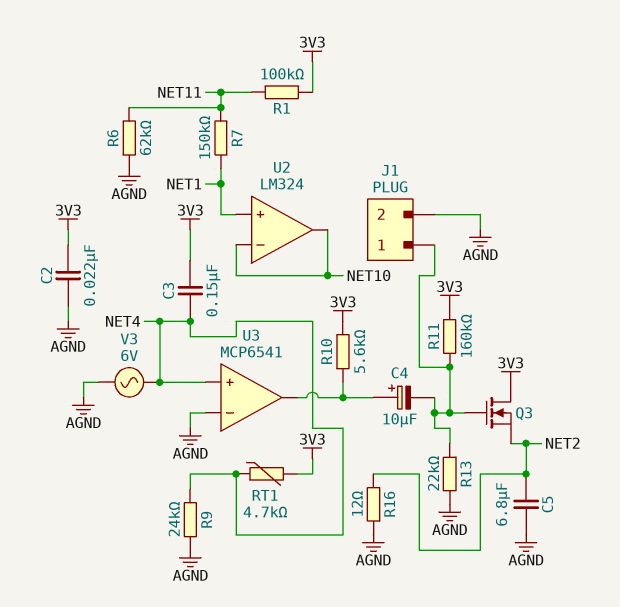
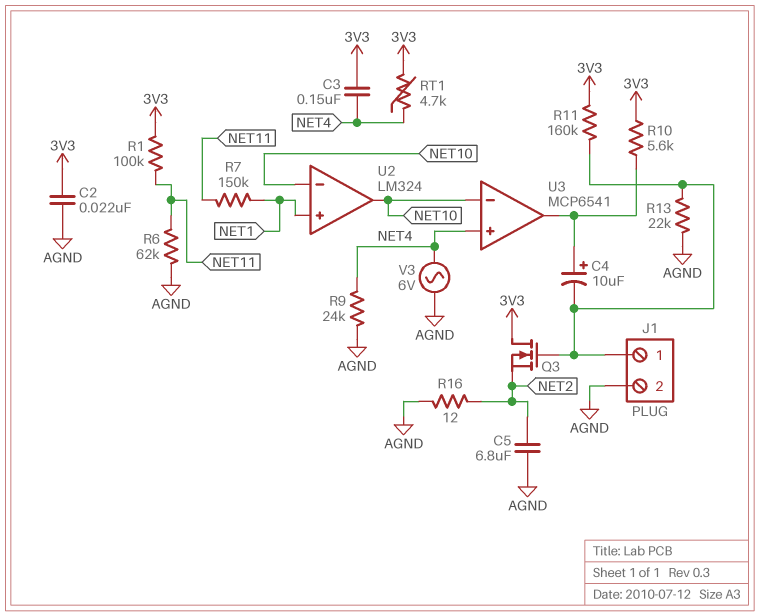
U3 pin in-: AGND -> NET10

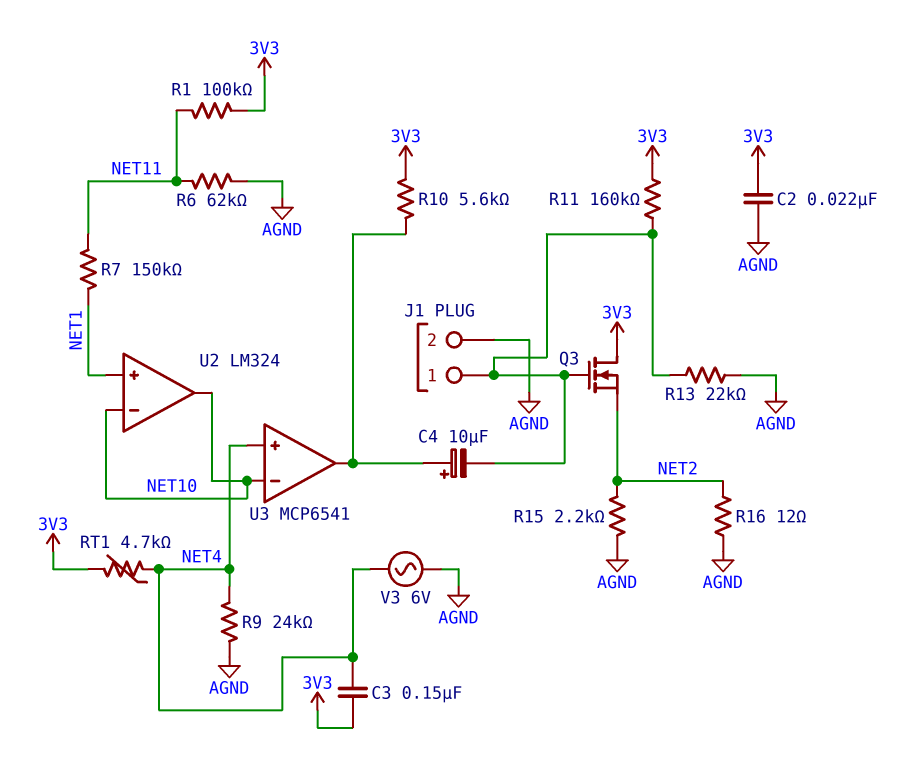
C5: 6.8uF (AGND, NET2) -> none
R15: none -> 2.2k (AGND, NET2)

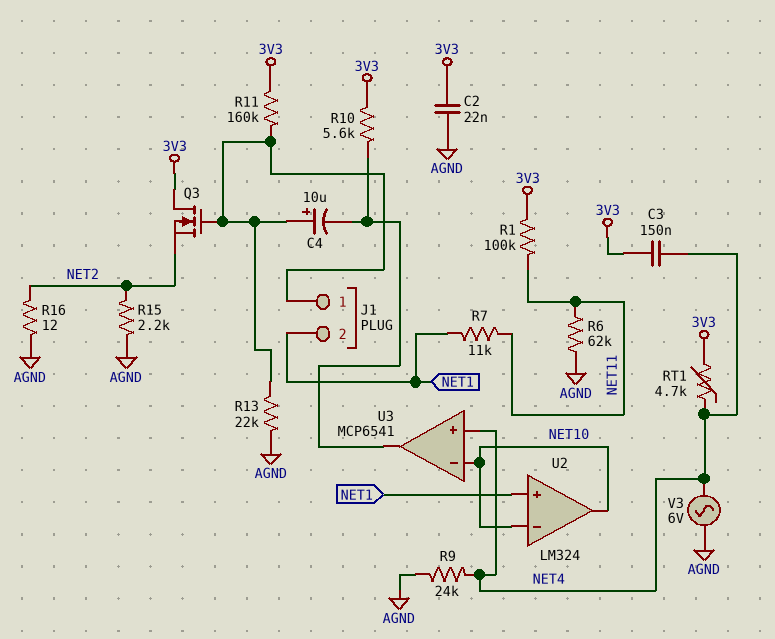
C4: 10uF (plus U3/out, minus J1/1) -> 10uF (plus J1/1, minus U3/out)
J1 pin 2: AGND -> NET1
R7: 150k (NET1, NET11) -> 11k (NET1, NET11)

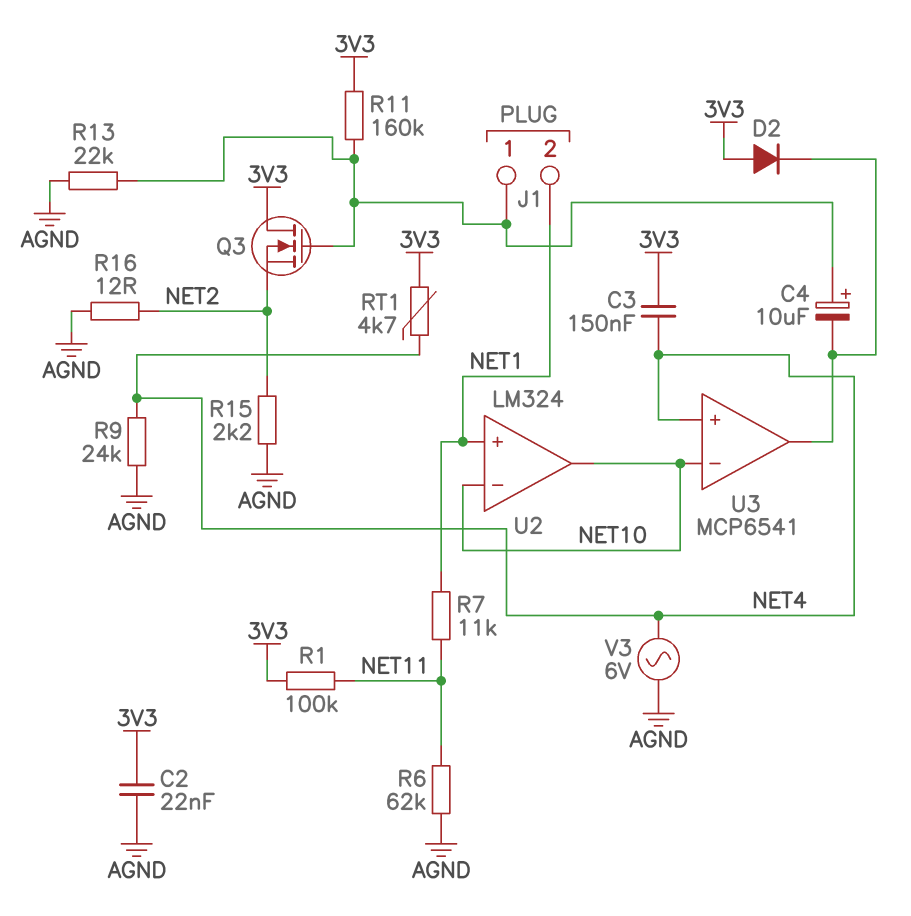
D2: none -> diode (A 3V3, K U3/out)
R10: 5.6k (3V3, U3/out) -> none

